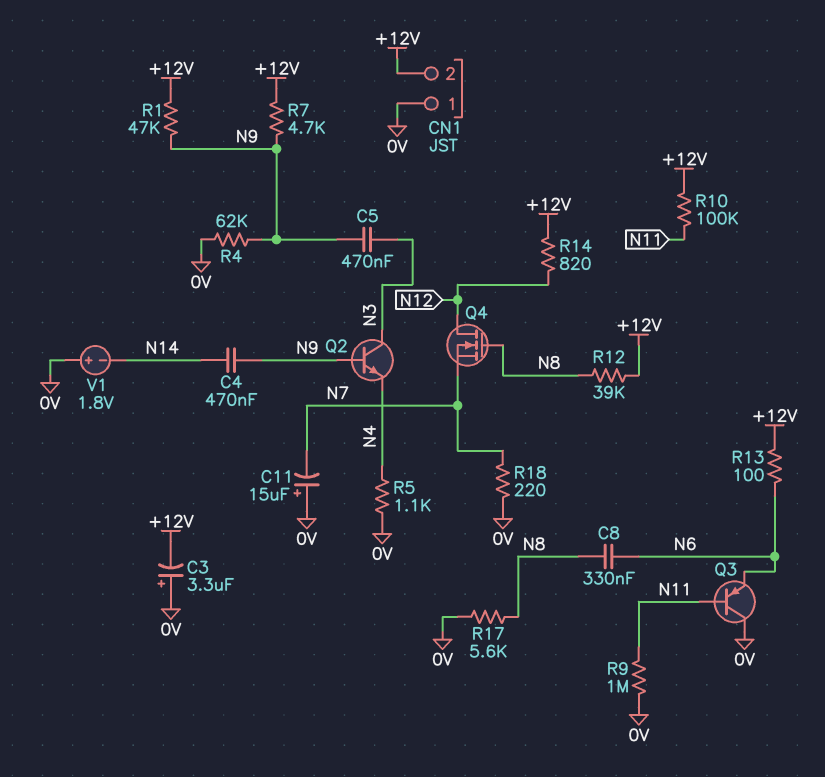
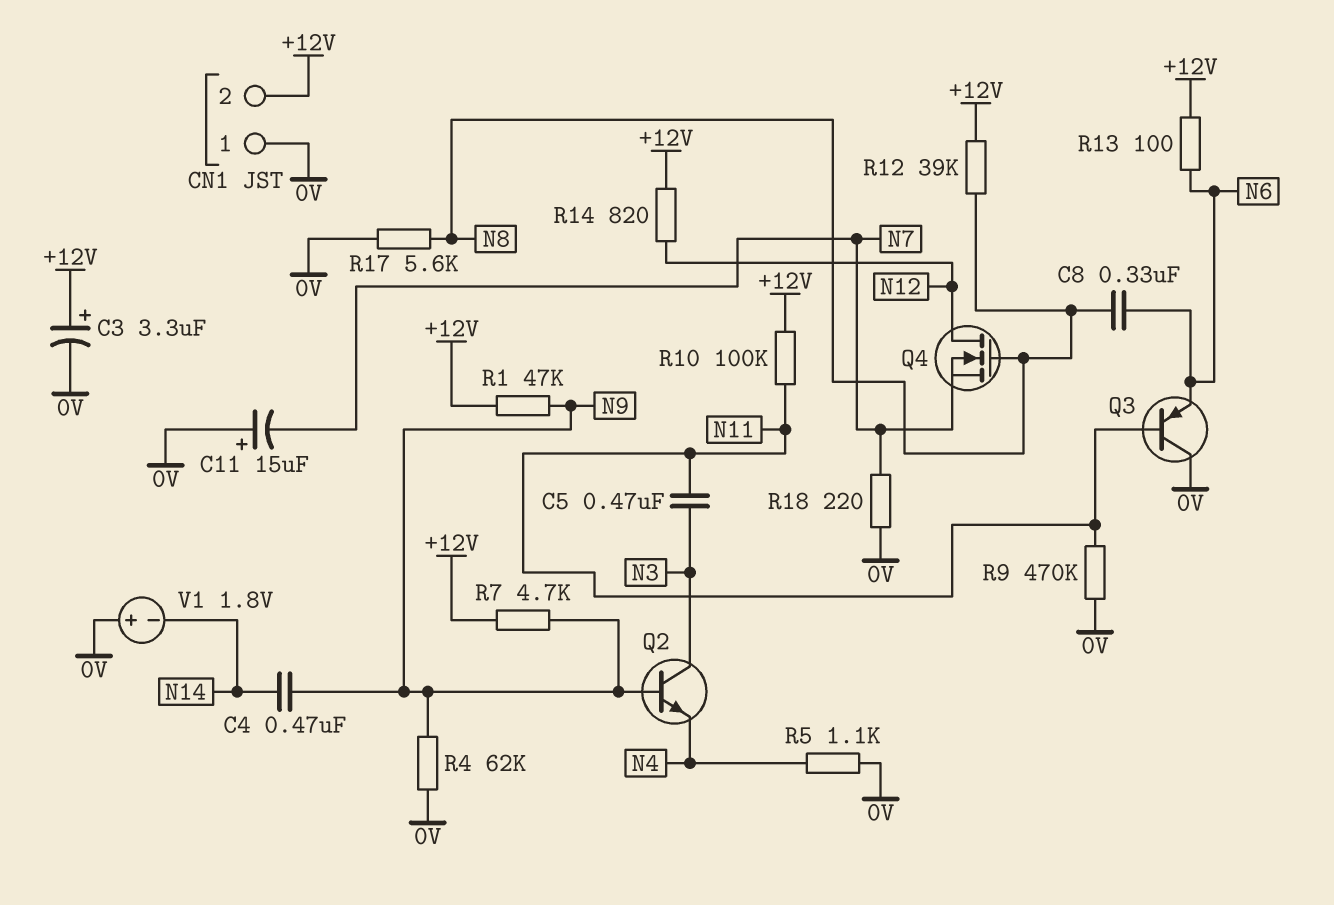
C3: 3.3uF (plus 0V, minus +12V) -> 3.3uF (plus +12V, minus 0V)
C5: 470nF (N3, N9) -> 470nF (N3, N11)
R9: 1M (0V, N11) -> 470k (0V, N11)

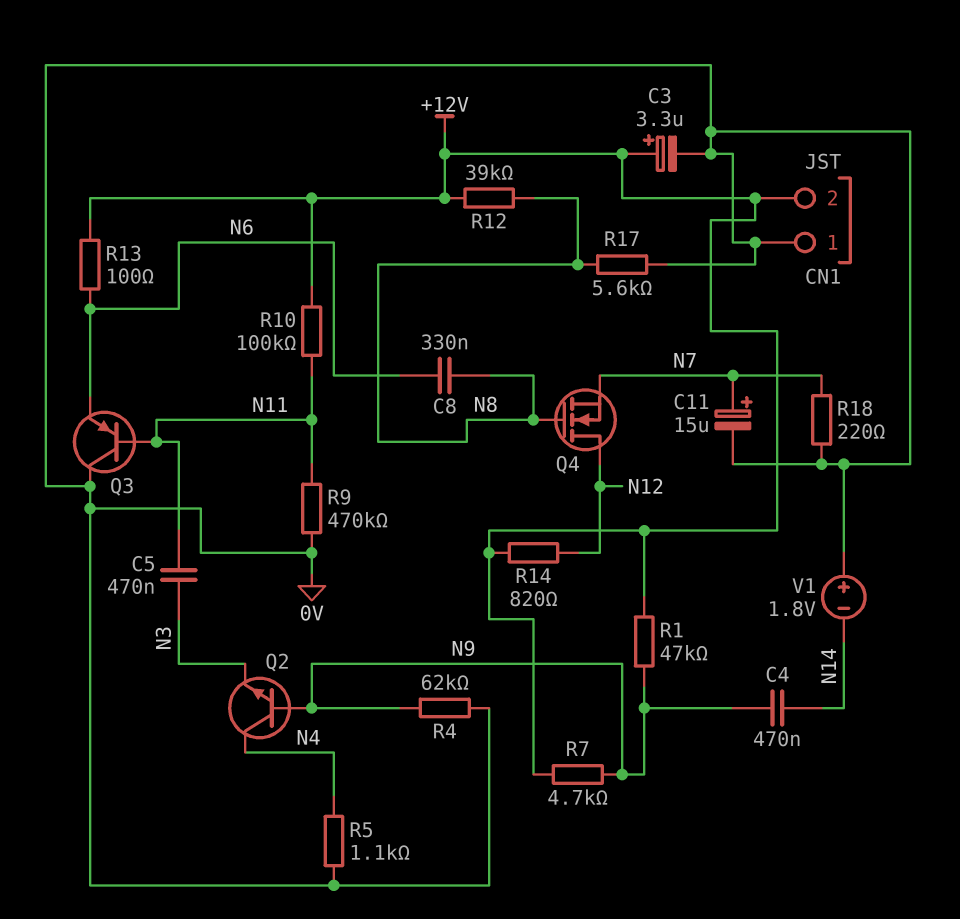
C11: 15uF (plus 0V, minus N7) -> 15uF (plus N7, minus 0V)
Q2: NPN (B N9, C N3, E N4) -> NPN (B N9, C N4, E N3)

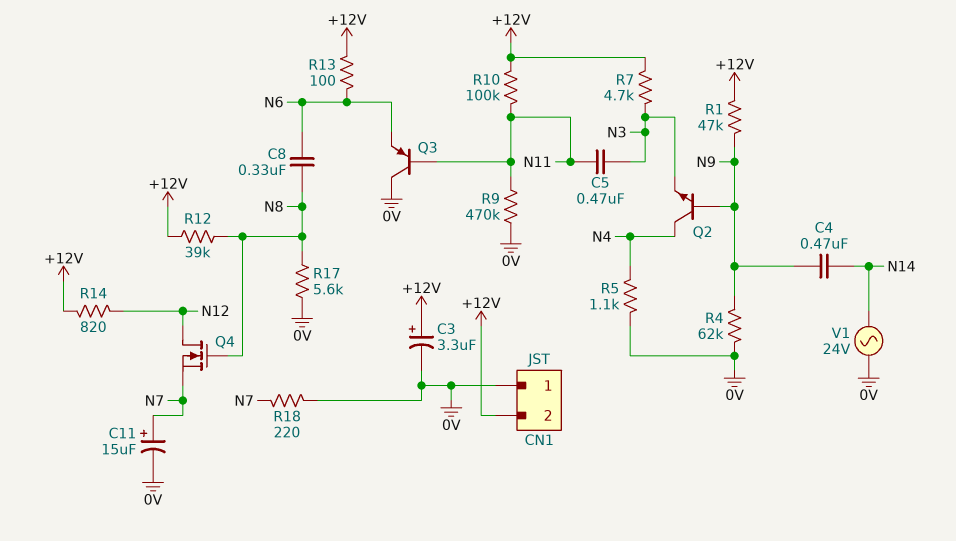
R7: 4.7k (+12V, N9) -> 4.7k (+12V, N3)
V1: 1.8V (plus 0V, minus N14) -> AC 24V (0V, N14)

